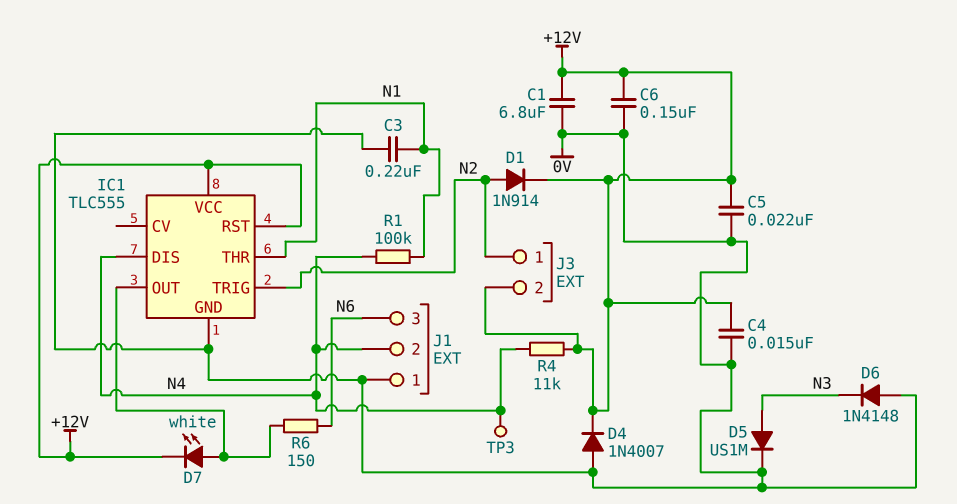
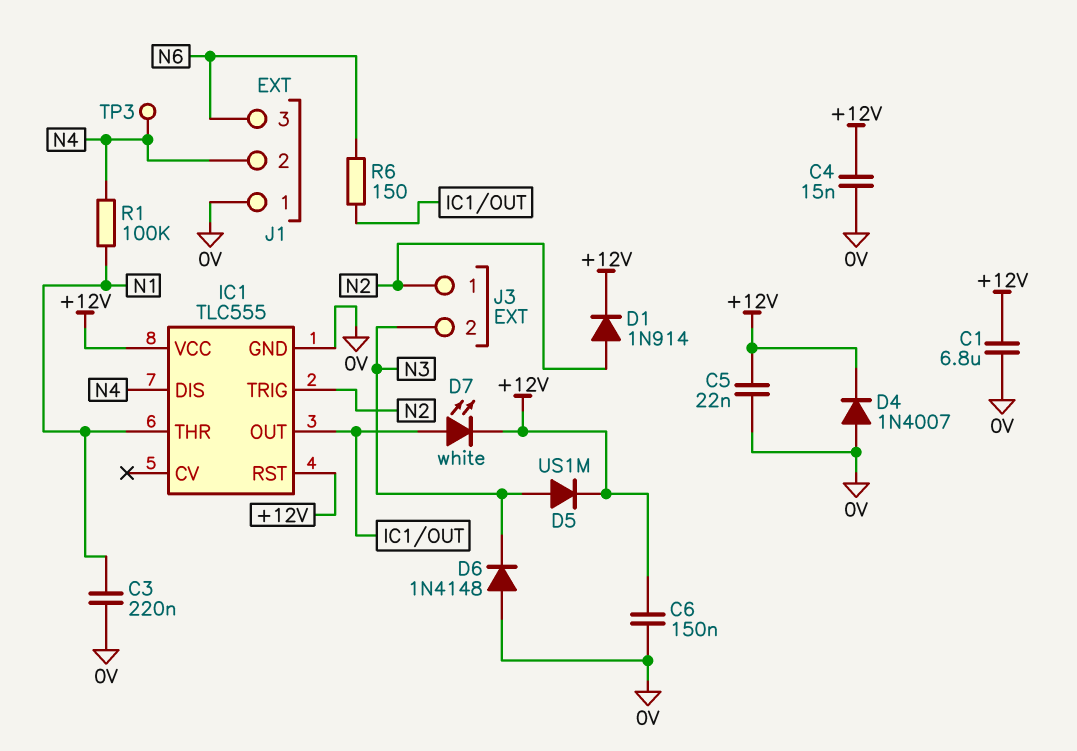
D5: diode US1M (A N3, K 0V) -> diode US1M (A N3, K +12V)
J3 pin 2: +12V -> N3
R4: 11k (+12V, N4) -> none

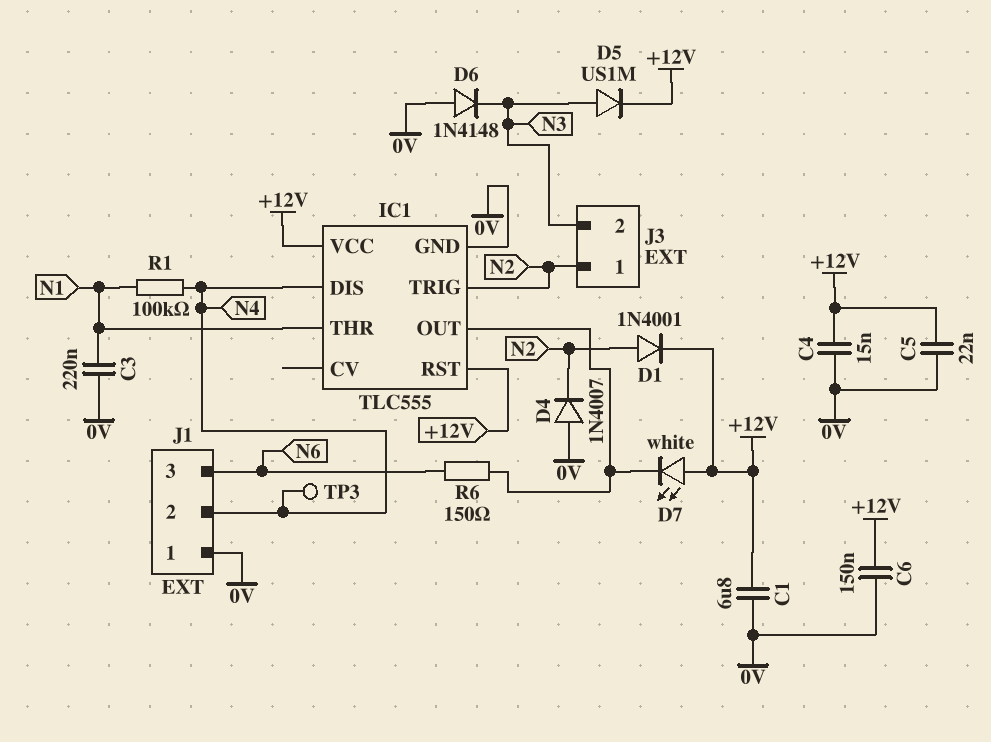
D1: diode 1N914 (A N2, K +12V) -> diode 1N4001 (A N2, K +12V)
D4: diode 1N4007 (A 0V, K +12V) -> diode 1N4007 (A 0V, K N2)
D7: LED white (A IC1/OUT, K +12V) -> LED white (A +12V, K IC1/OUT)

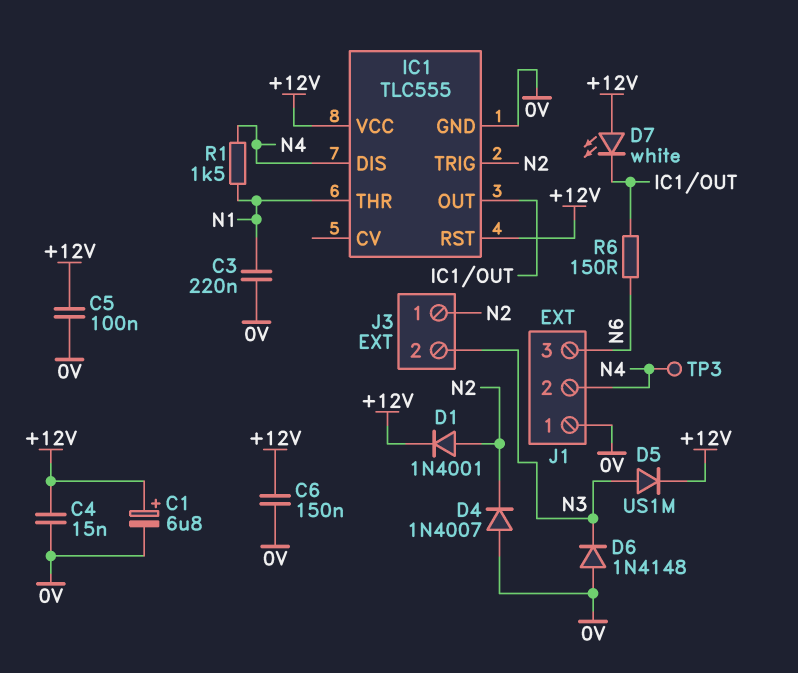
C1: 6.8uF (+12V, 0V) -> 6.8uF (plus +12V, minus 0V)
C5: 22nF (+12V, 0V) -> 100nF (+12V, 0V)
R1: 100k (N1, N4) -> 1.5k (N1, N4)

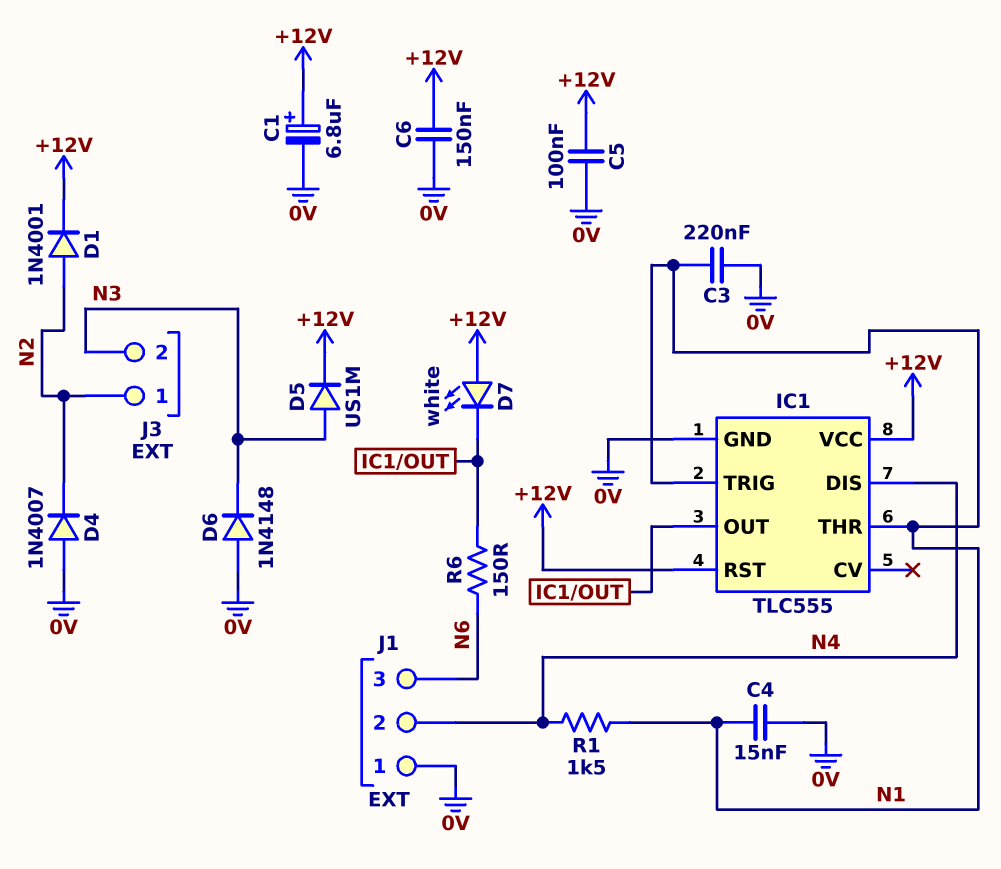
C4: 15nF (+12V, 0V) -> 15nF (0V, N1)
IC1 pin TRIG: N2 -> N1
TP3: test point (N4) -> none

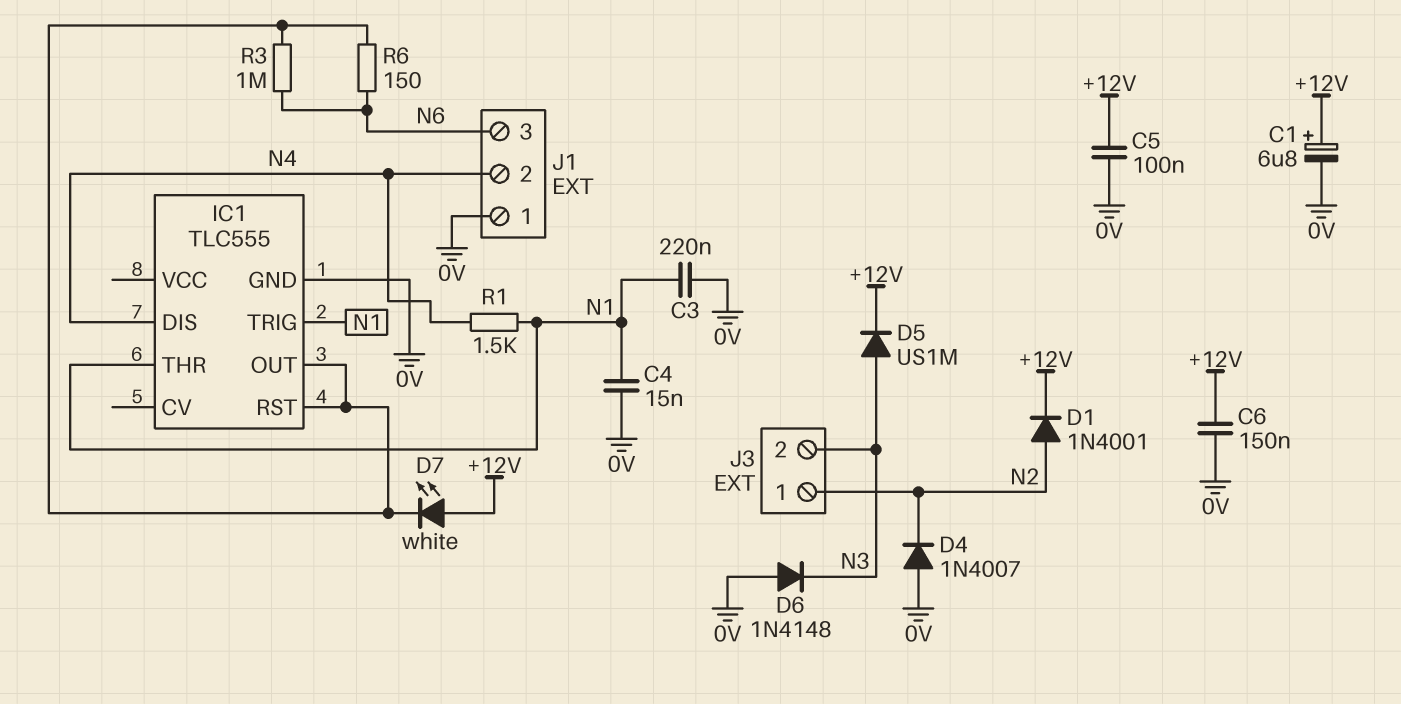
IC1 pin RST: +12V -> IC1/OUT
IC1 pin VCC: +12V -> none
R3: none -> 1M (IC1/OUT, N6)

